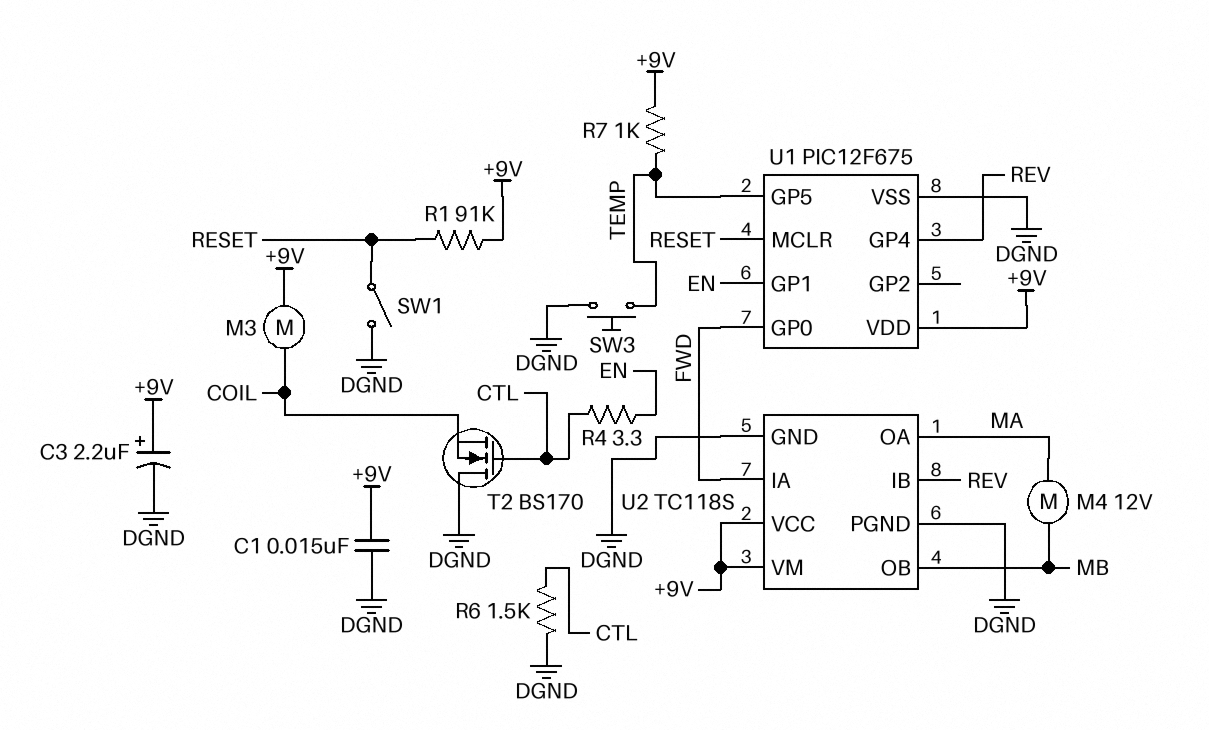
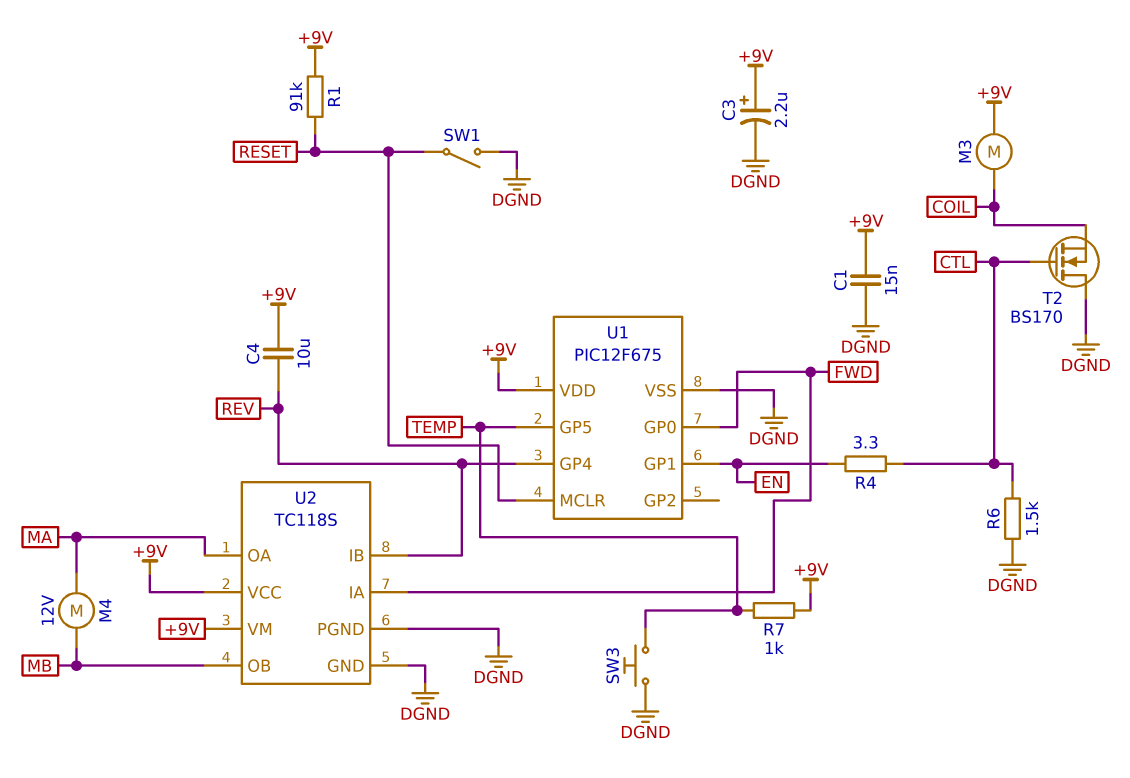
C4: none -> 10uF (+9V, REV)

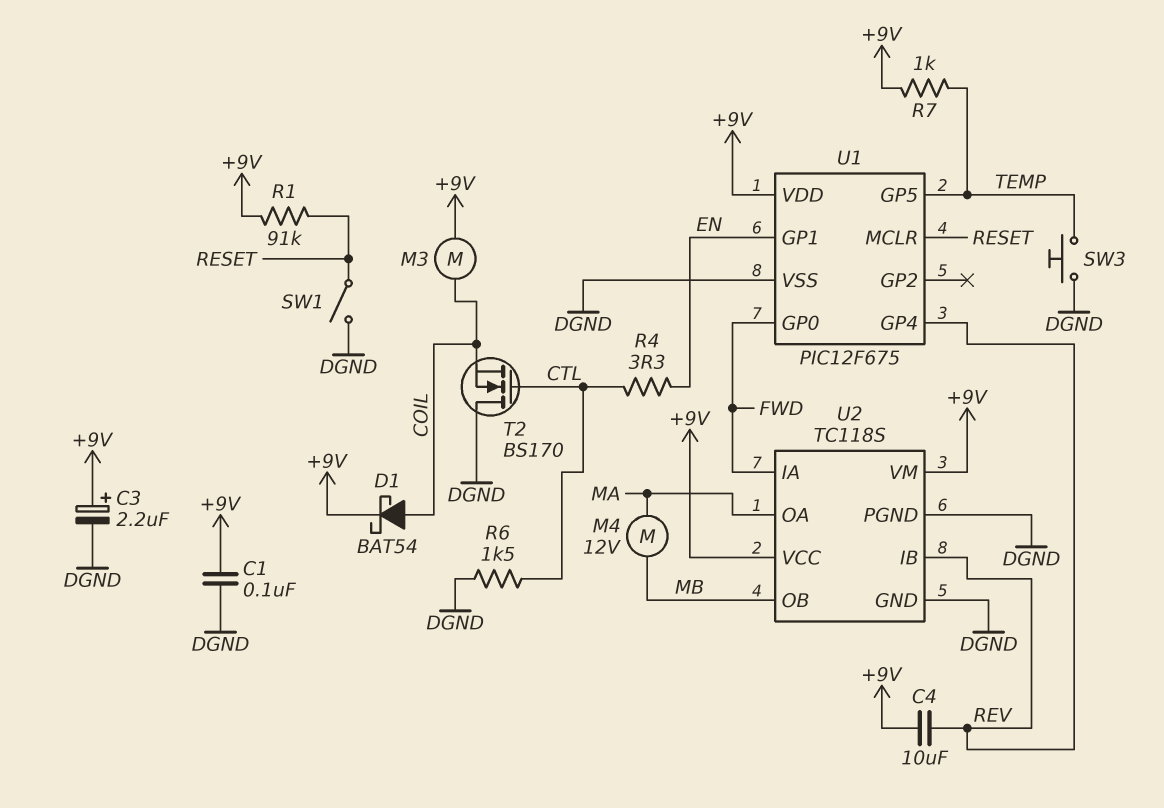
C1: 15nF (+9V, DGND) -> 100nF (+9V, DGND)
D1: none -> schottky BAT54 (A COIL, K +9V)

